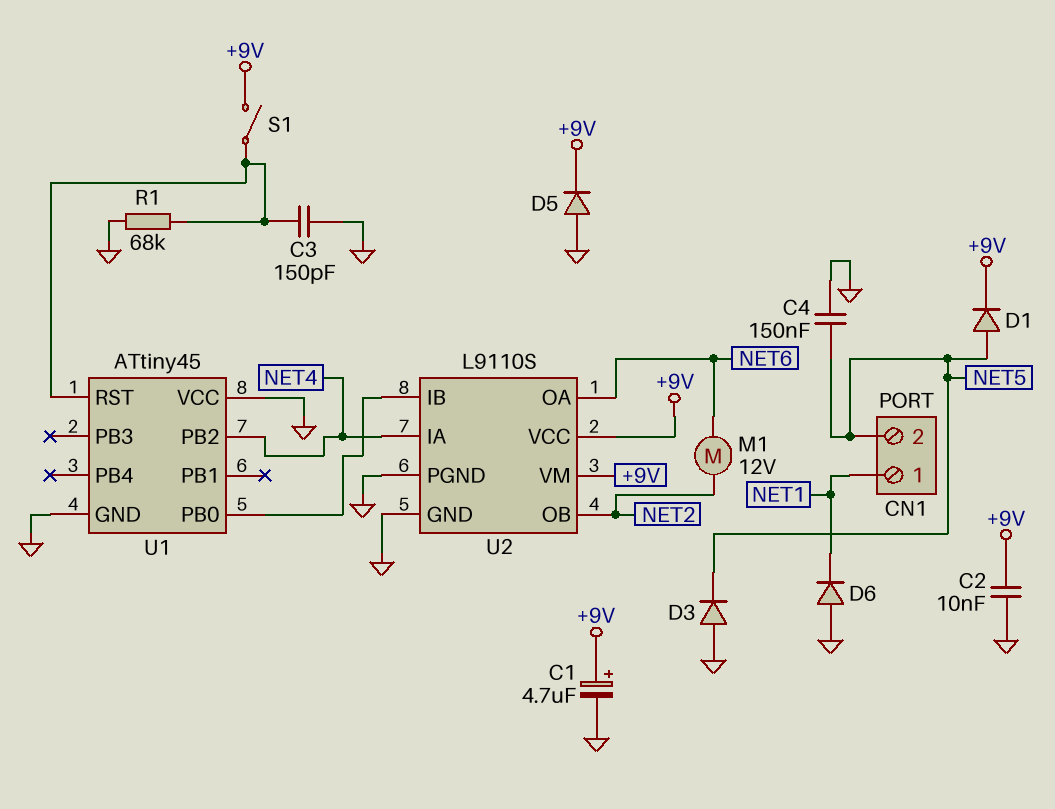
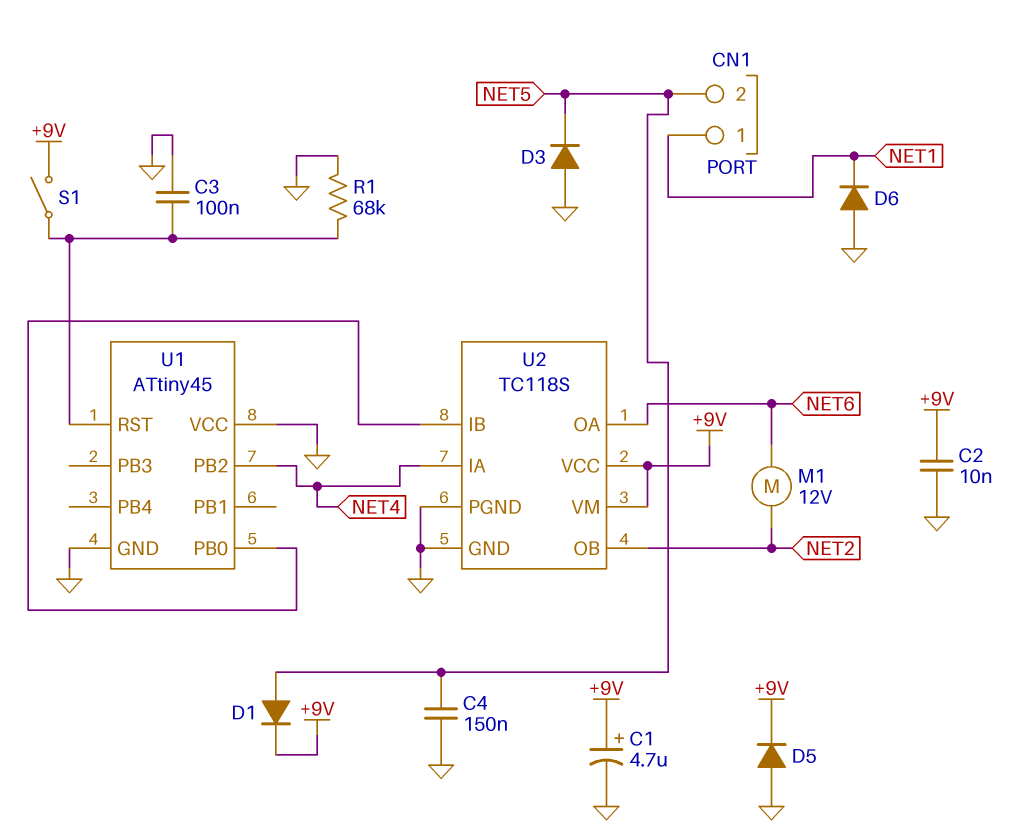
C3: 150pF (GND, U1/RST) -> 100nF (GND, U1/RST)
U2: L9110S -> TC118S

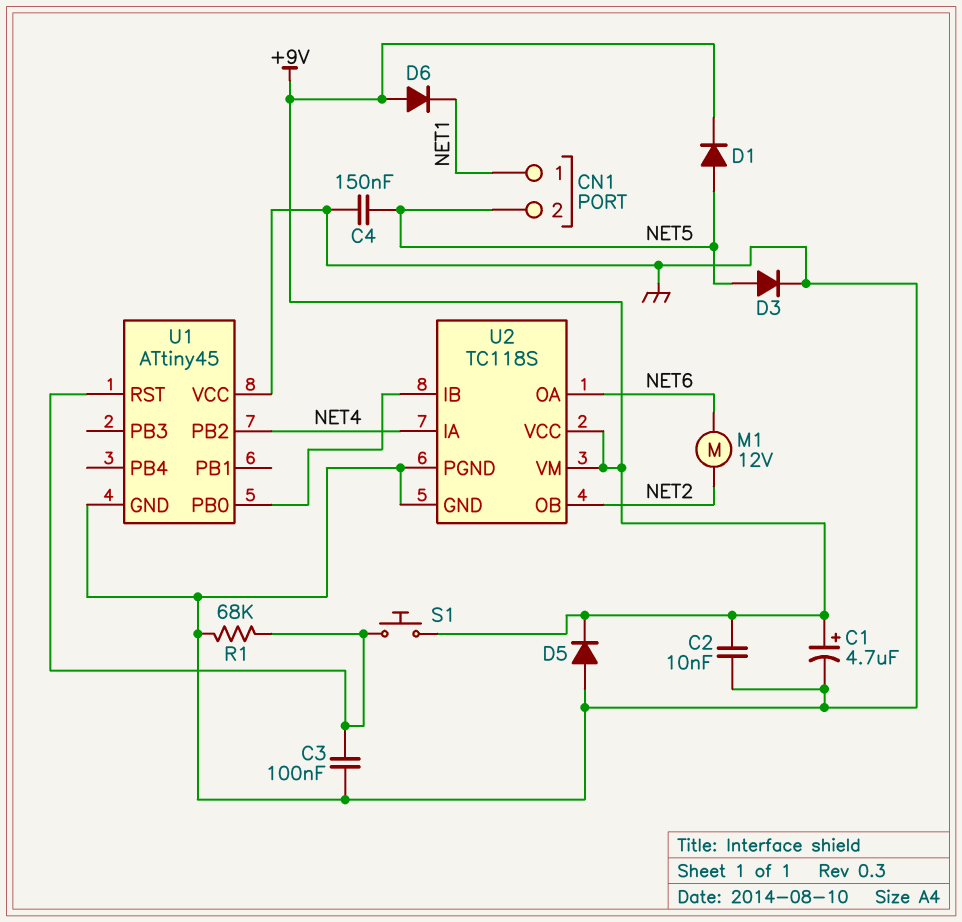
D3: diode (A GND, K NET5) -> diode (A NET5, K GND)
D6: diode (A GND, K NET1) -> diode (A +9V, K NET1)
S1: switch (+9V, U1/RST) -> button (+9V, U1/RST)

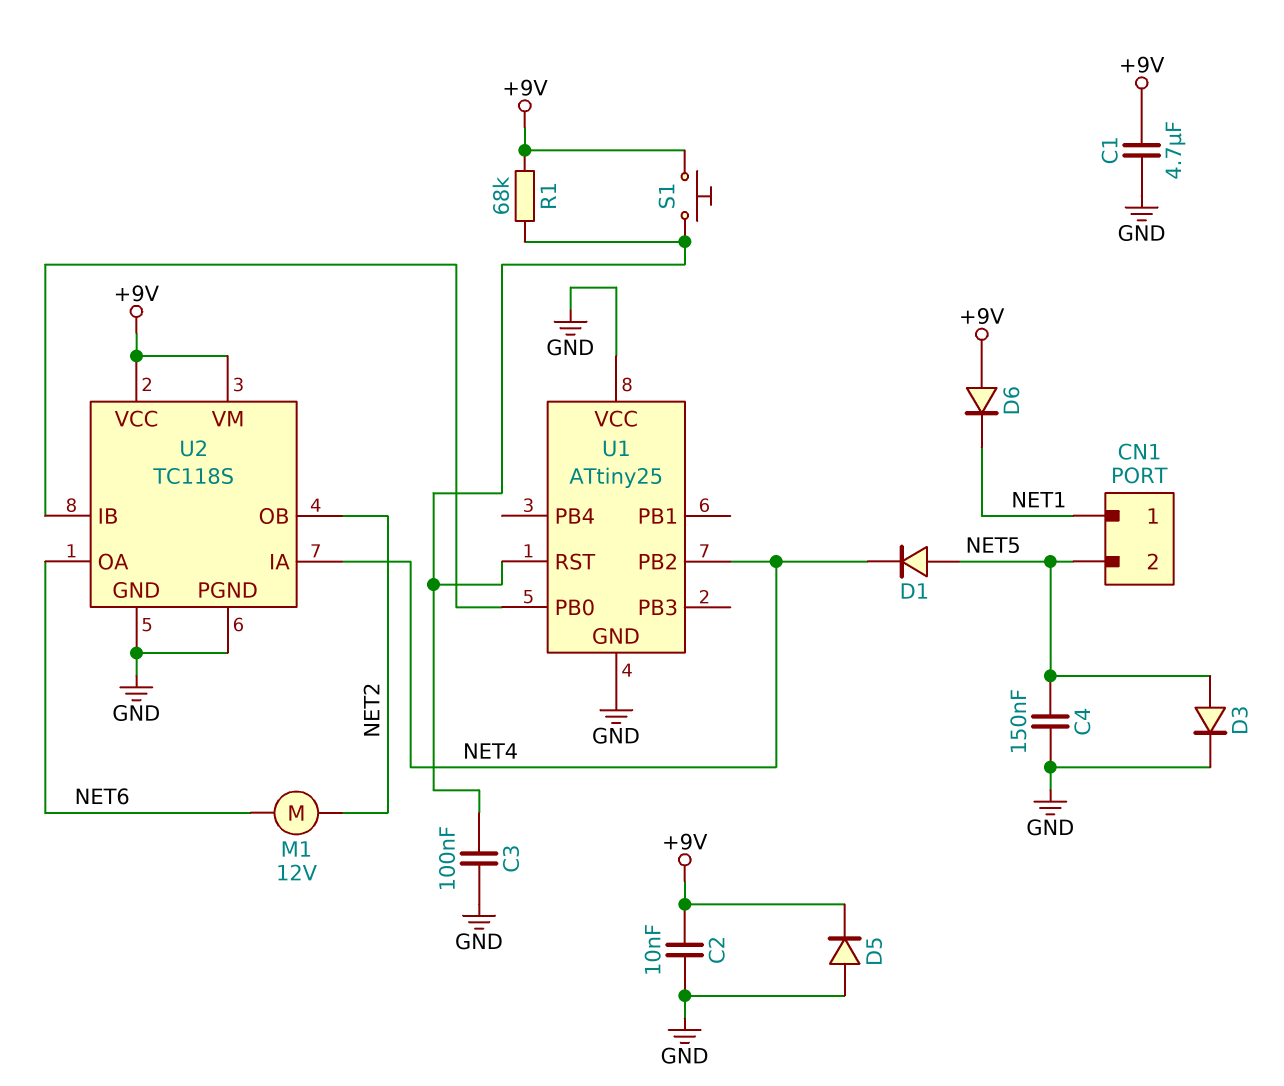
C1: 4.7uF (plus +9V, minus GND) -> 4.7uF (+9V, GND)
D1: diode (A NET5, K +9V) -> diode (A NET5, K NET4)
R1: 68k (GND, U1/RST) -> 68k (+9V, U1/RST)
U1: ATtiny45 -> ATtiny25

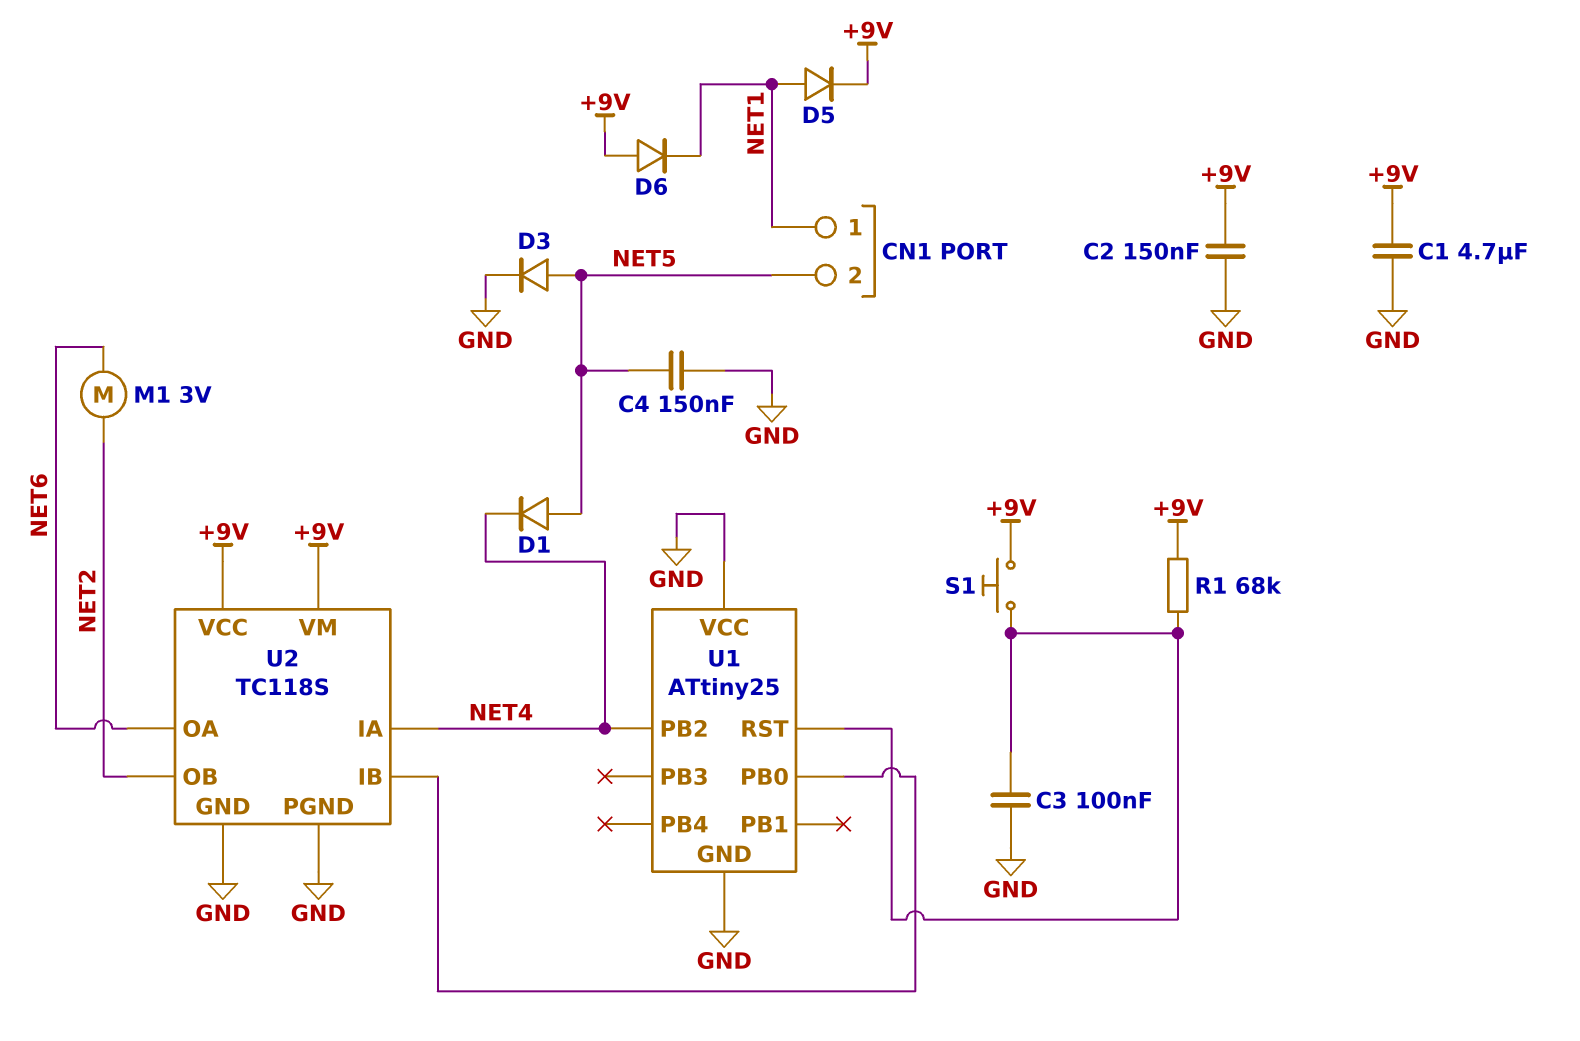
C2: 10nF (+9V, GND) -> 150nF (+9V, GND)
D5: diode (A GND, K +9V) -> diode (A NET1, K +9V)
M1: motor 12V (NET2, NET6) -> motor 3V (NET2, NET6)

